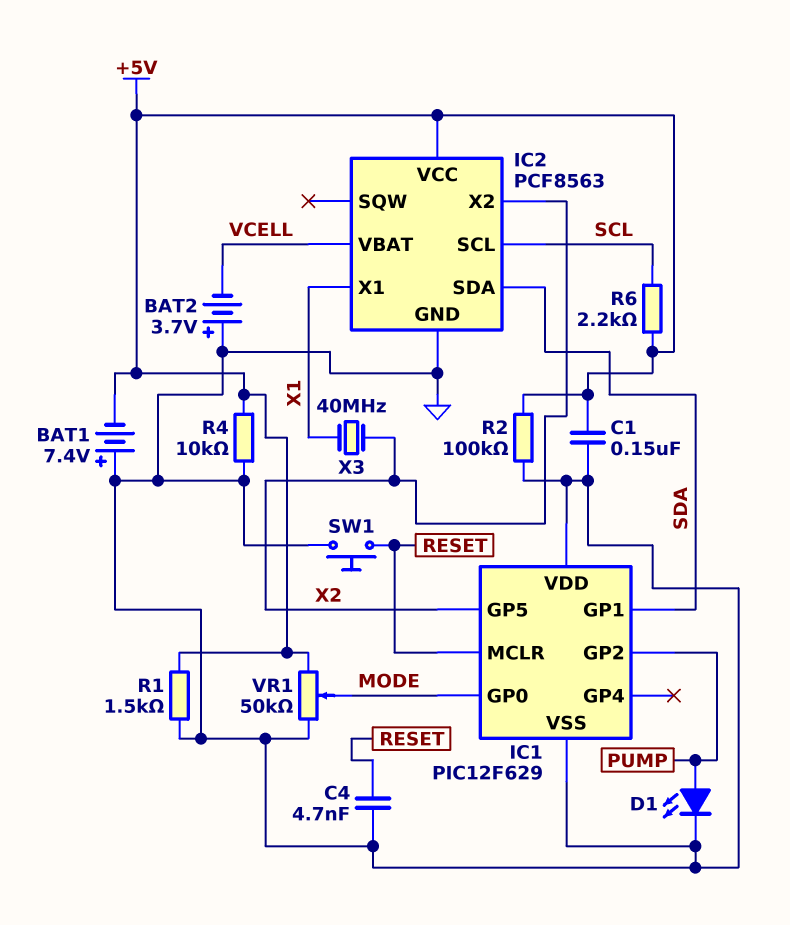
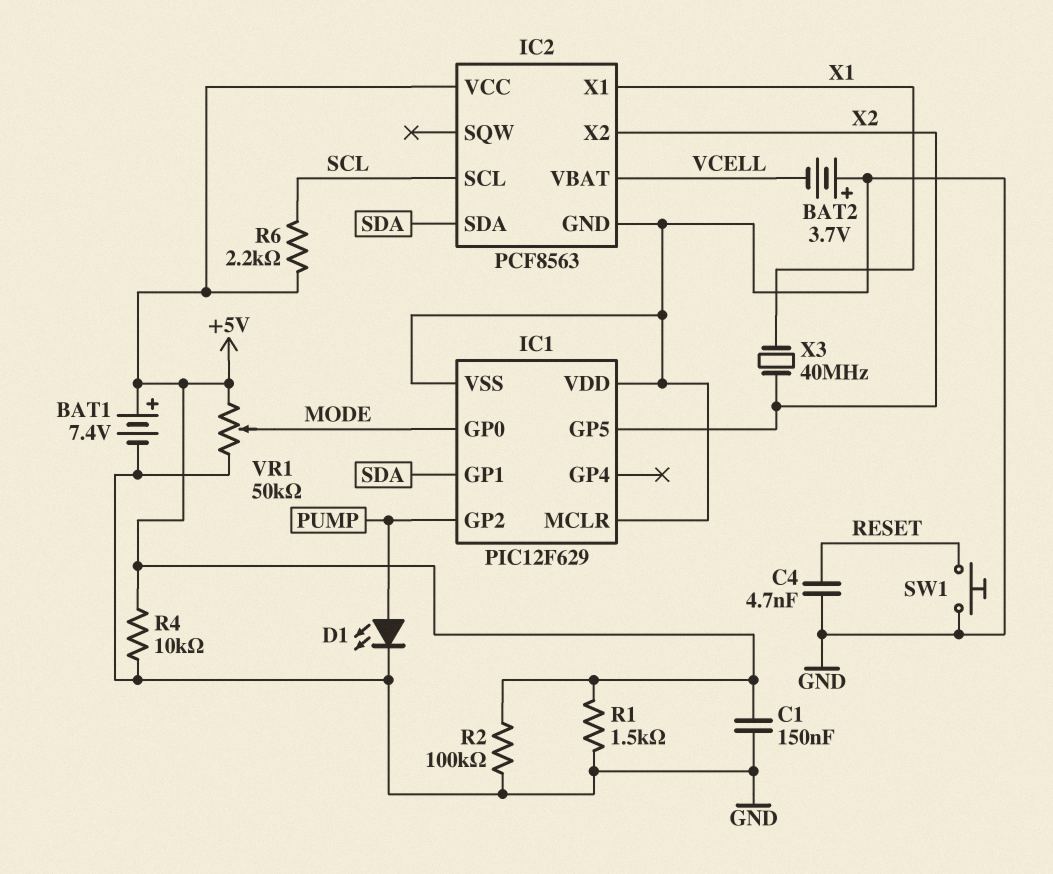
BAT1: 7.4V (plus GND, minus +5V) -> 7.4V (plus +5V, minus GND)
IC1 pin MCLR: RESET -> GND

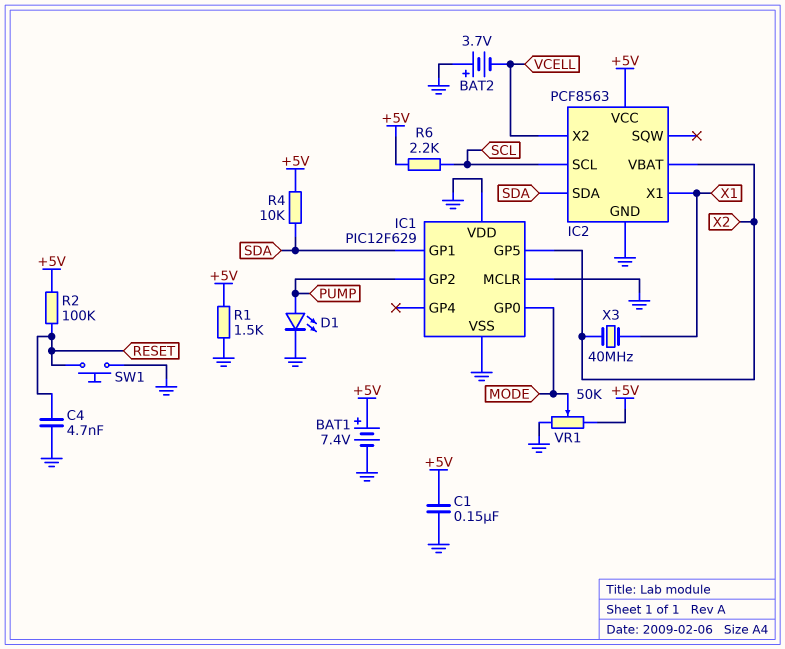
IC2 pin VBAT: VCELL -> X2
IC2 pin X2: X2 -> VCELL
R2: 100k (+5V, GND) -> 100k (+5V, RESET)
R4: 10k (+5V, GND) -> 10k (+5V, SDA)

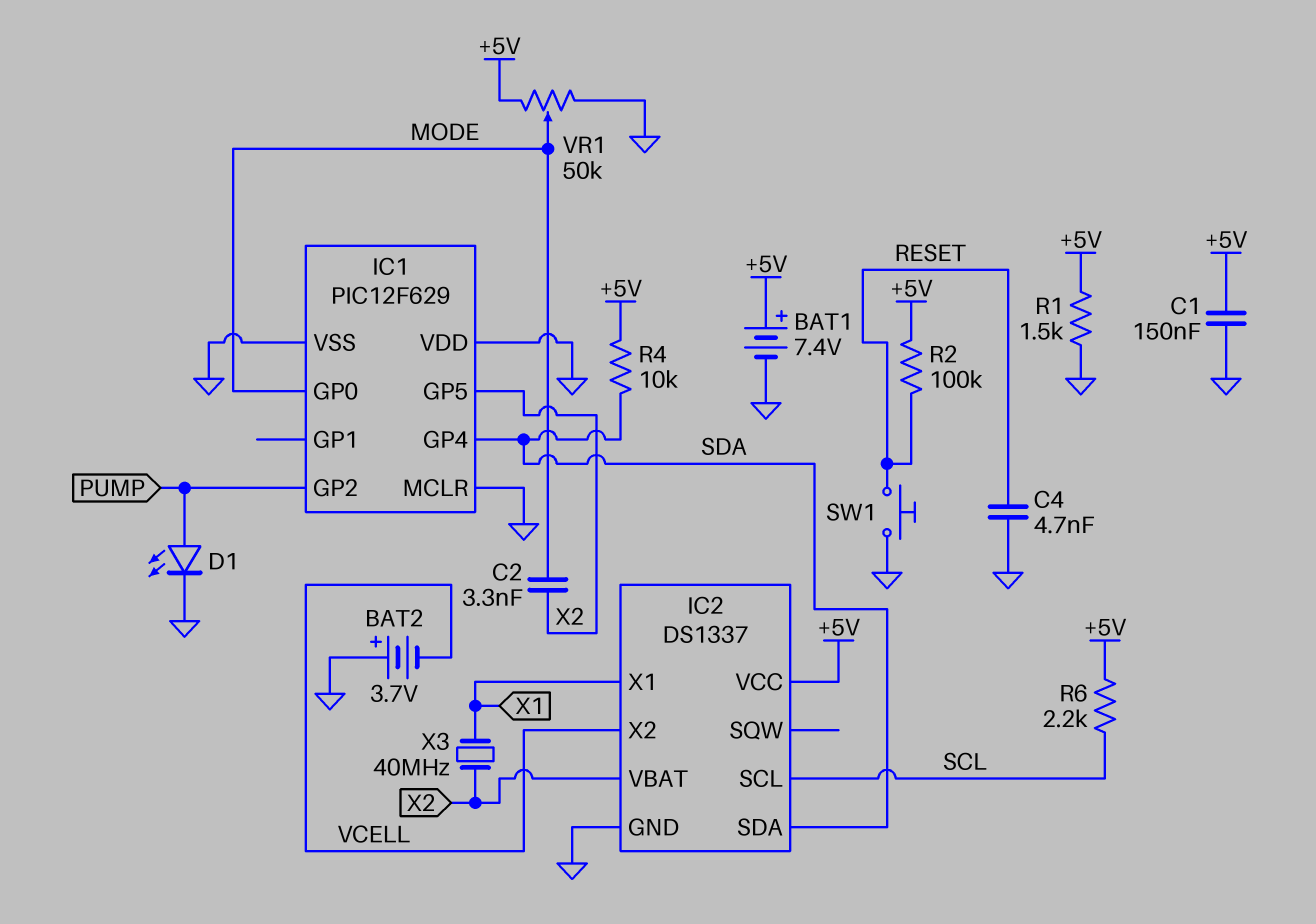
C2: none -> 3.3nF (MODE, X2)
IC1 pin GP1: SDA -> none
IC1 pin GP4: none -> SDA
IC2: PCF8563 -> DS1337

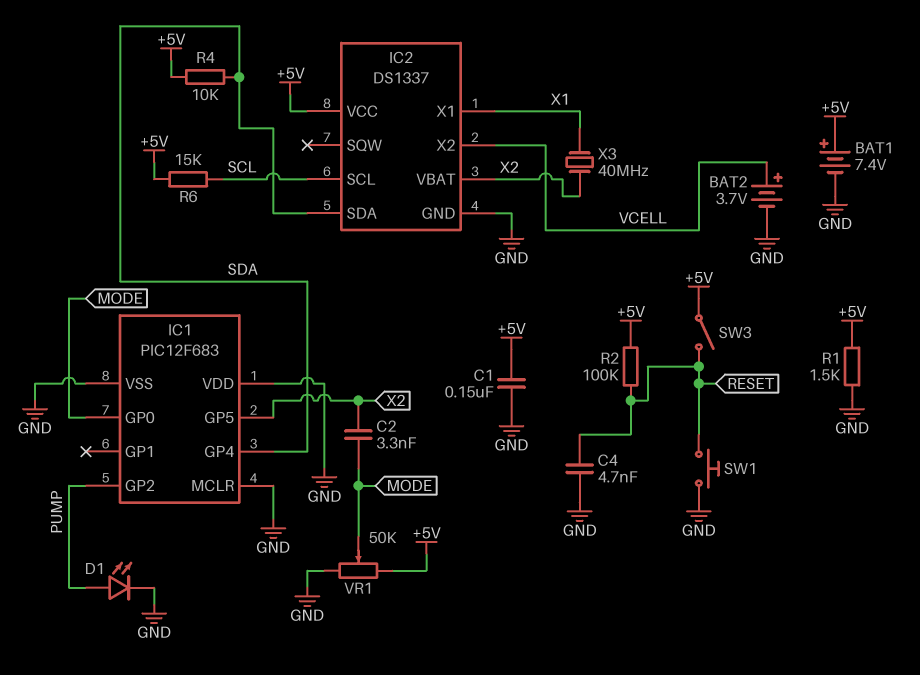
BAT2: 3.7V (plus GND, minus VCELL) -> 3.7V (plus VCELL, minus GND)
IC1: PIC12F629 -> PIC12F683
R6: 2.2k (+5V, SCL) -> 15k (+5V, SCL)
SW3: none -> switch (+5V, RESET)

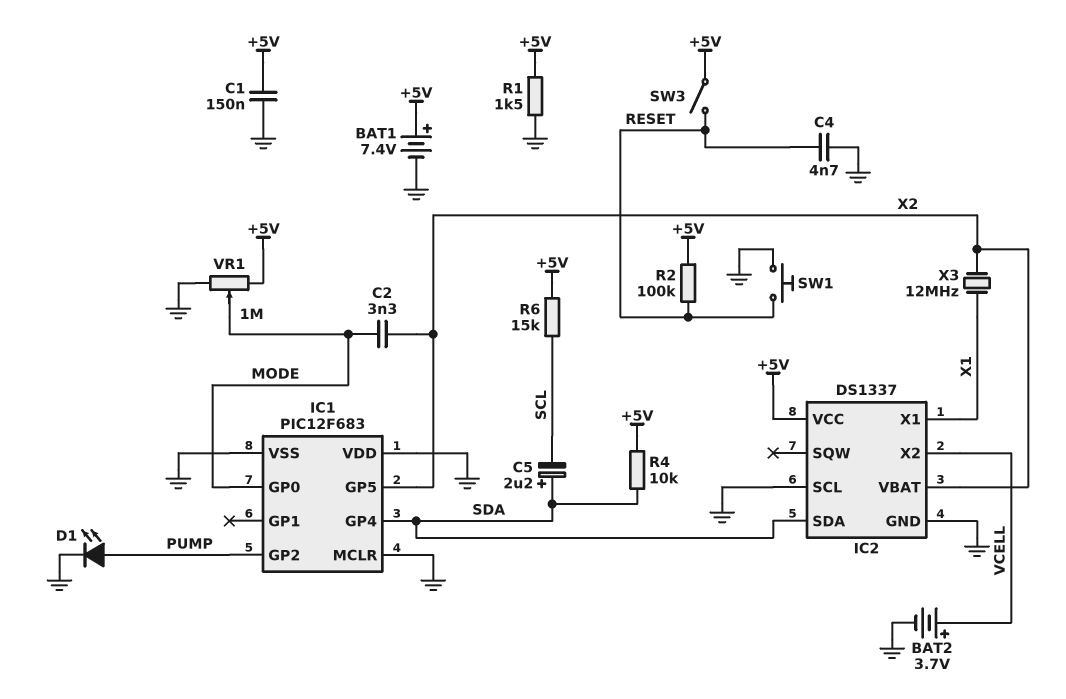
C5: none -> 2.2uF (plus SDA, minus SCL)
IC2 pin SCL: SCL -> GND
VR1: 50k (+5V, GND, wiper MODE) -> 1M (+5V, GND, wiper MODE)
X3: 40MHz (X1, X2) -> 12MHz (X1, X2)

